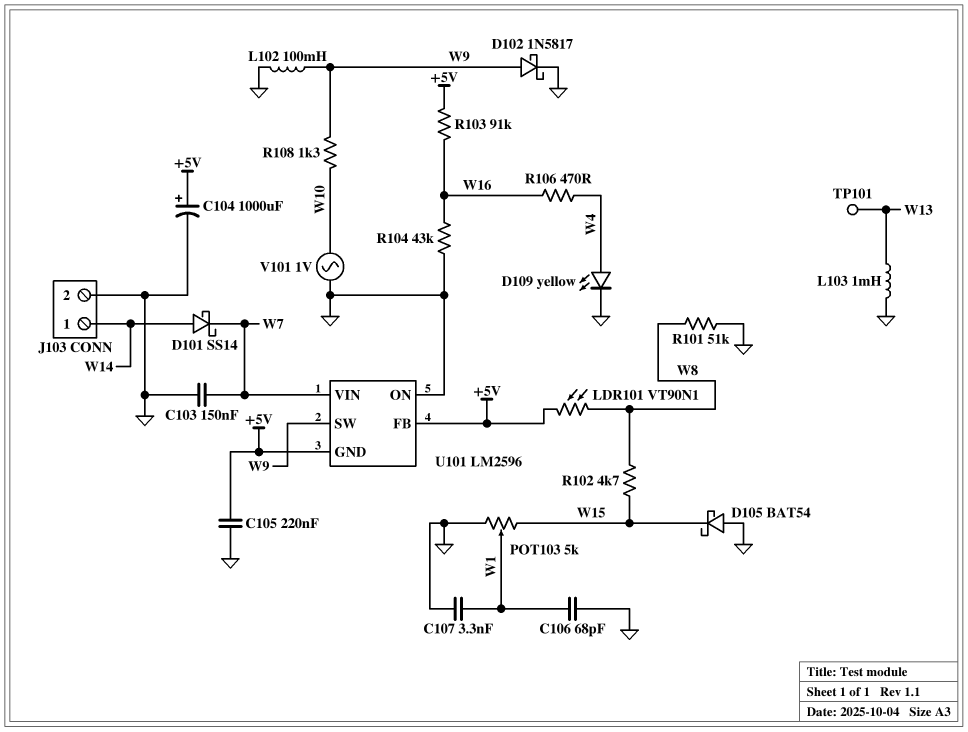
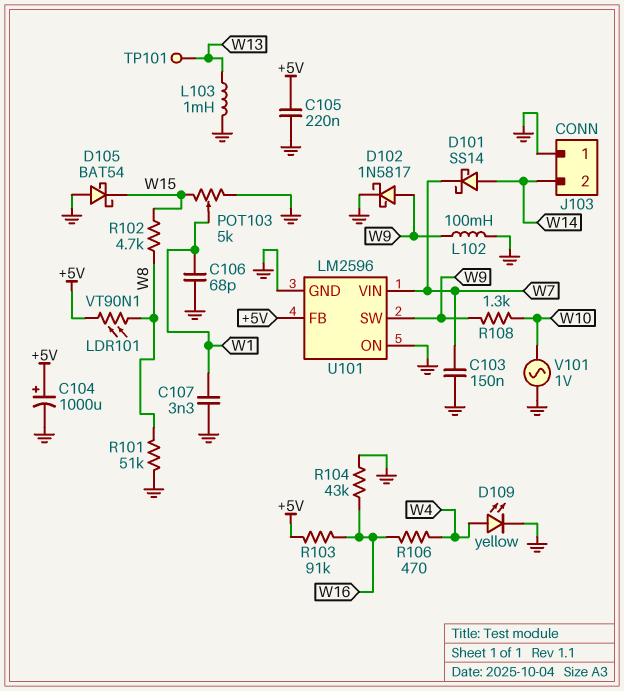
J103 pin 1: W14 -> GND
J103 pin 2: GND -> W14
U101 pin GND: +5V -> GND

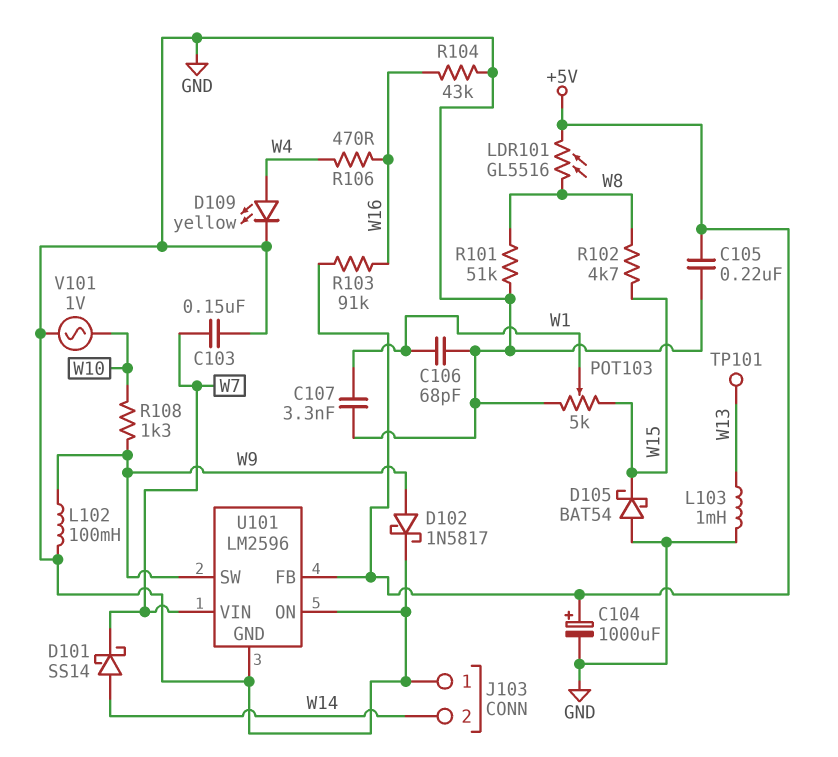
LDR101: VT90N1 (+5V, W8) -> GL5516 (+5V, W8)

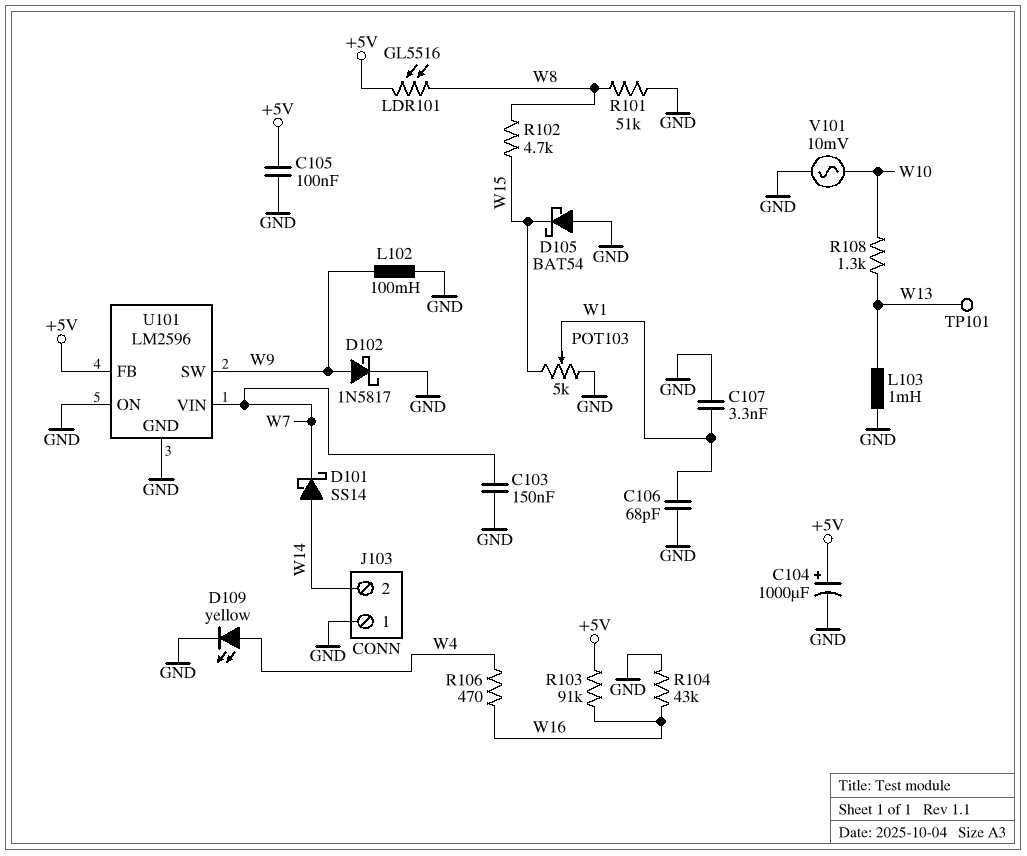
C105: 220nF (+5V, GND) -> 100nF (+5V, GND)
R108: 1.3k (W9, W10) -> 1.3k (W10, W13)
V101: AC 1V (GND, W10) -> AC 10mV (GND, W10)

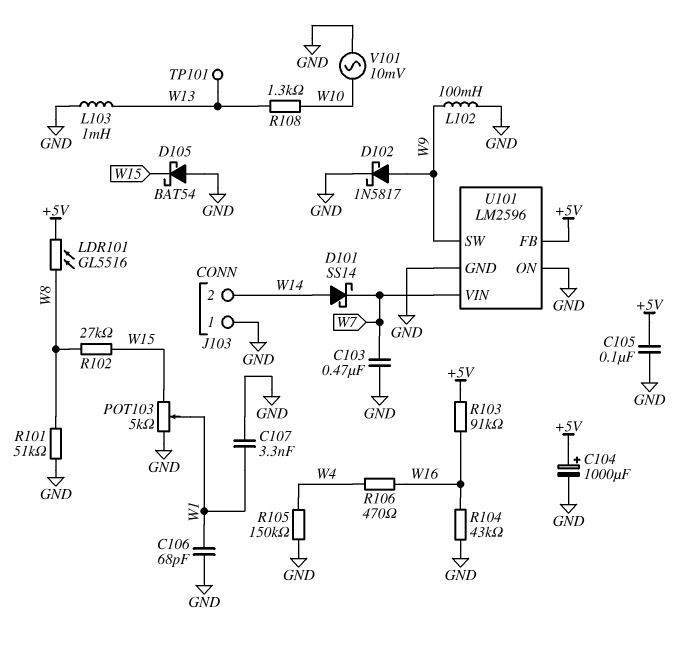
C103: 150nF (GND, W7) -> 470nF (GND, W7)
D109: LED yellow (A W4, K GND) -> none
R102: 4.7k (W8, W15) -> 27k (W8, W15)
R105: none -> 150k (GND, W4)

